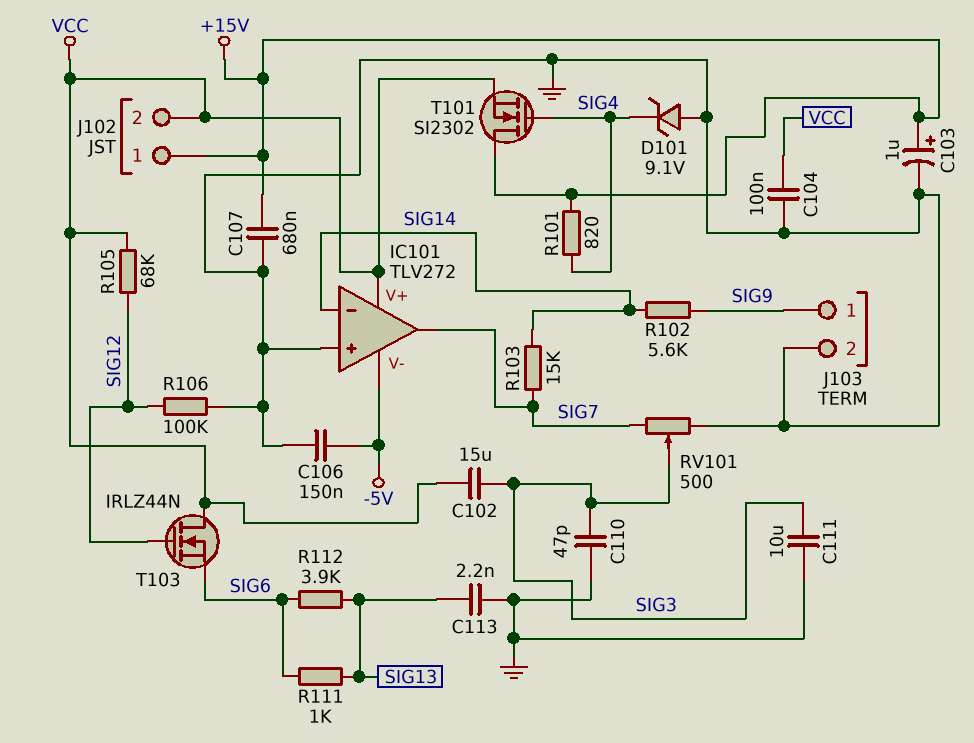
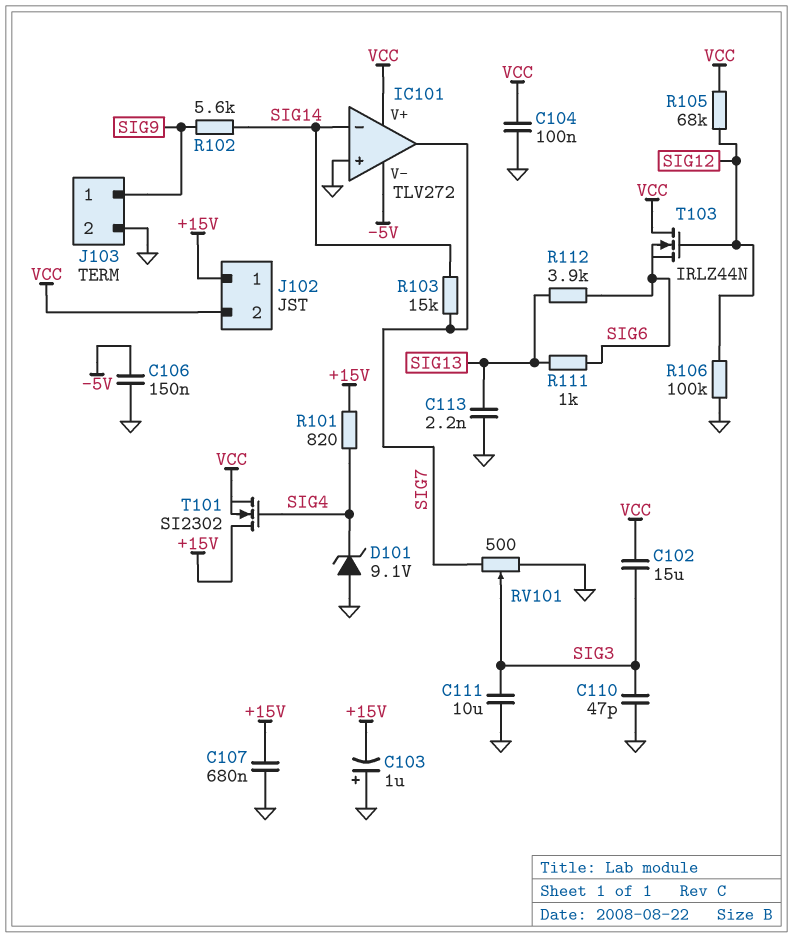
C103: 1uF (plus +15V, minus GND) -> 1uF (plus GND, minus +15V)

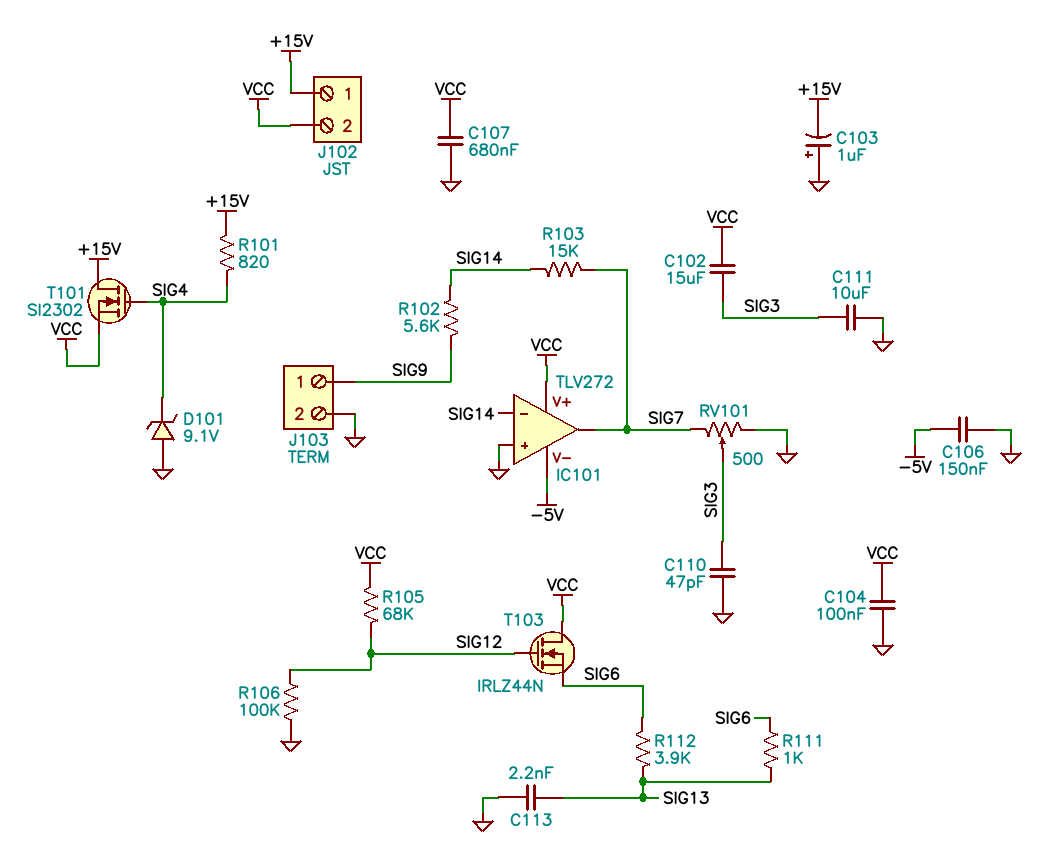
C107: 680nF (+15V, GND) -> 680nF (GND, VCC)

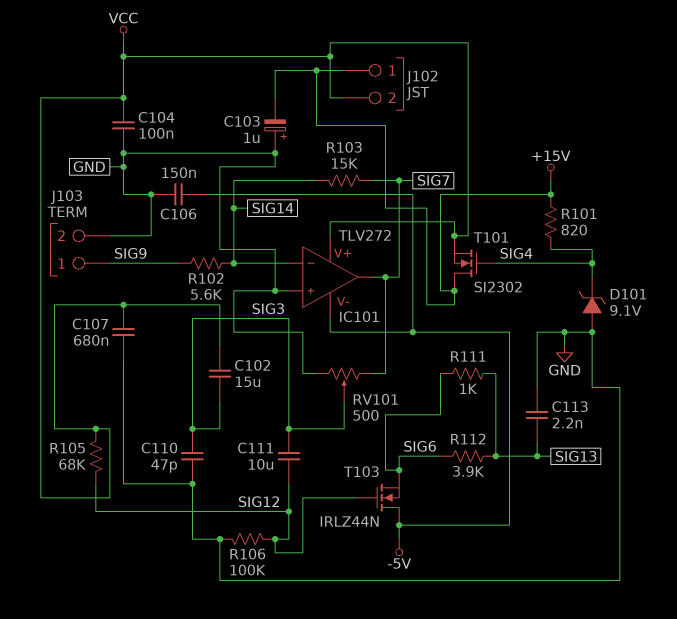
C111: 10uF (GND, SIG3) -> 10uF (SIG3, SIG12)
T103: NMOS IRLZ44N (G SIG12, D VCC, S SIG6) -> NMOS IRLZ44N (G SIG12, D -5V, S SIG6)

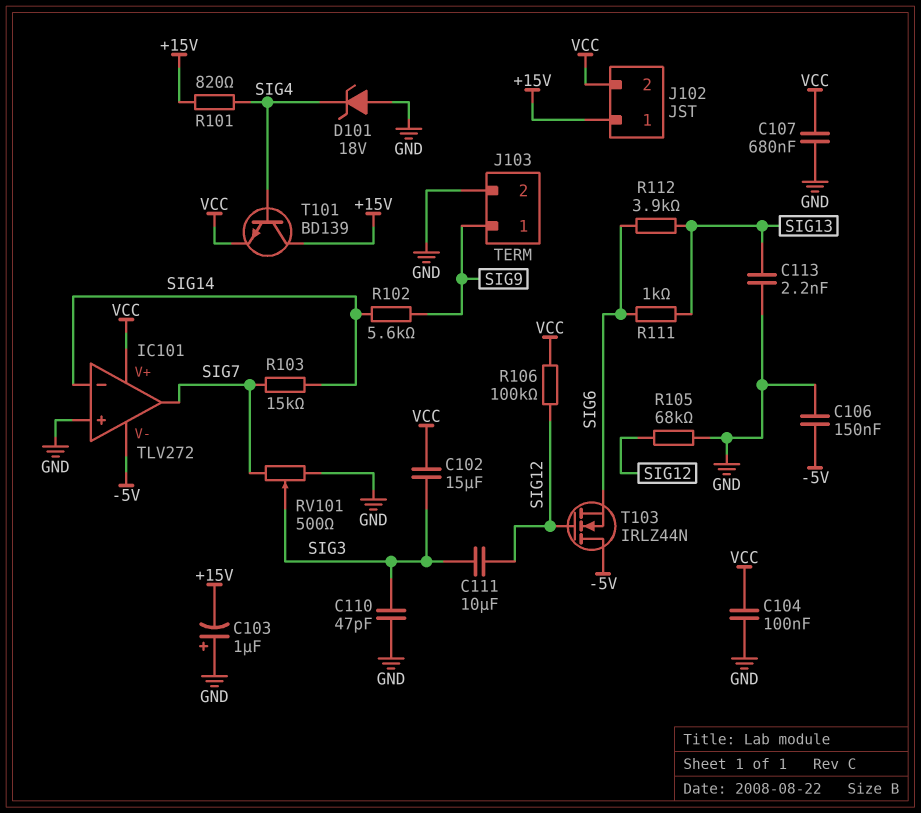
D101: zener 9.1V (A GND, K SIG4) -> zener 18V (A GND, K SIG4)
R105: 68k (SIG12, VCC) -> 68k (GND, SIG12)
R106: 100k (GND, SIG12) -> 100k (SIG12, VCC)
T101: NMOS SI2302 (G SIG4, D +15V, S VCC) -> NPN BD139 (B SIG4, C +15V, E VCC)

